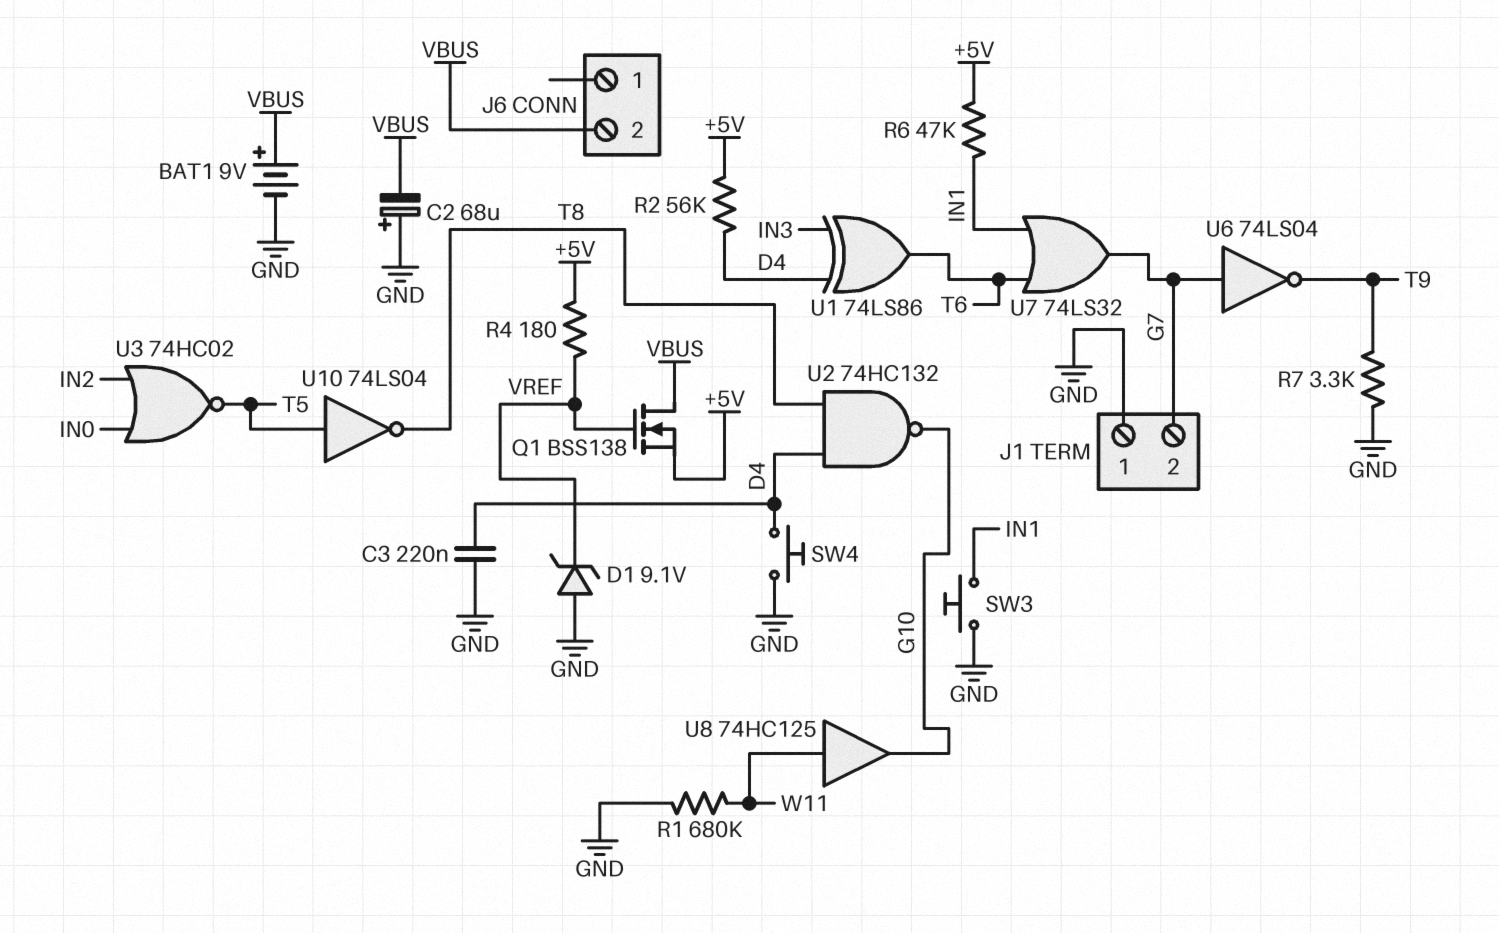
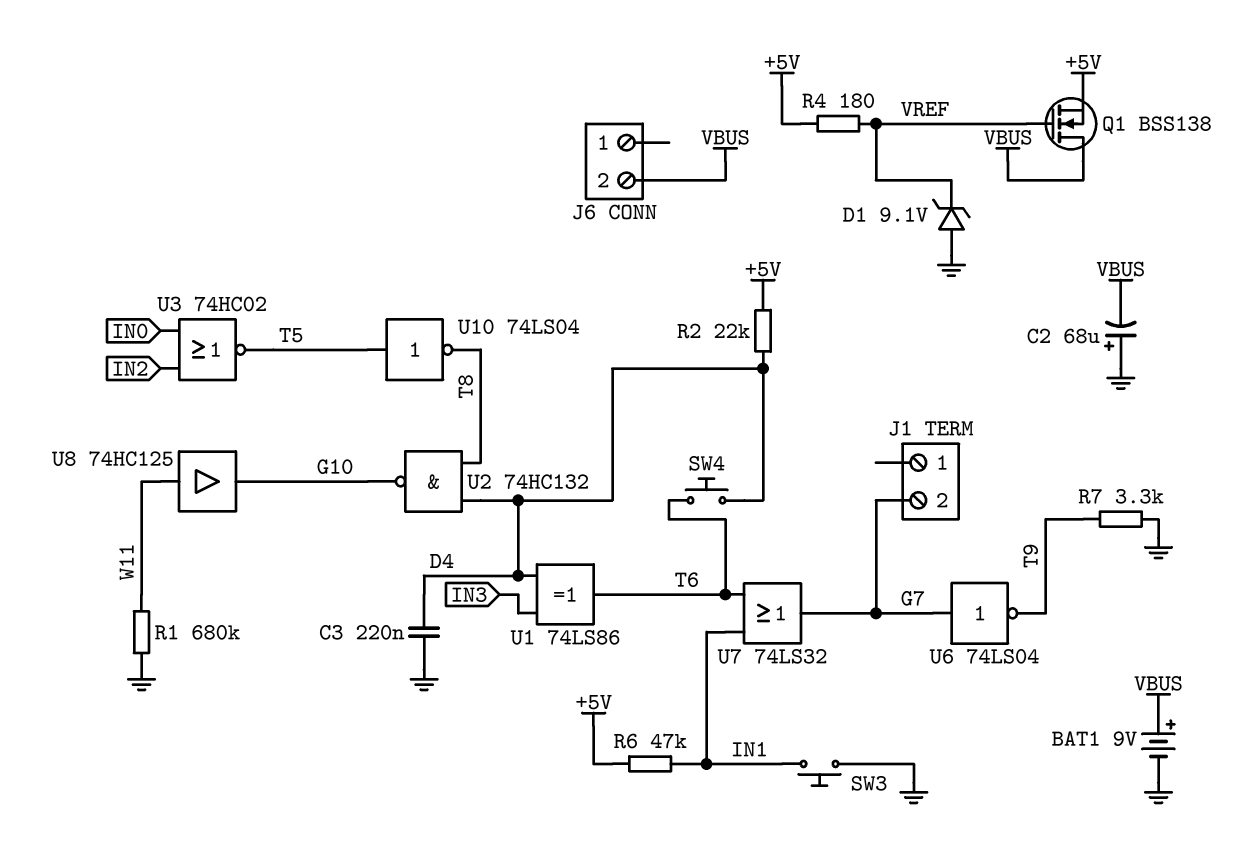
J1 pin 1: GND -> none
R2: 56k (+5V, D4) -> 22k (+5V, D4)
SW4: button (D4, GND) -> button (D4, T6)

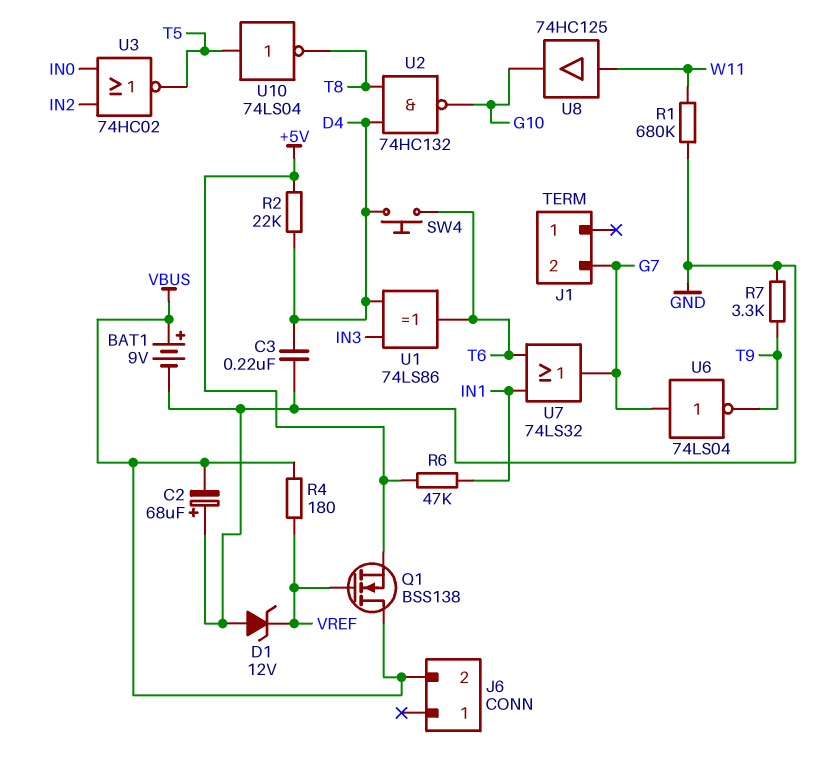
D1: zener 9.1V (A GND, K VREF) -> zener 12V (A GND, K VREF)
R4: 180 (+5V, VREF) -> 180 (VBUS, VREF)
SW3: button (GND, IN1) -> none

